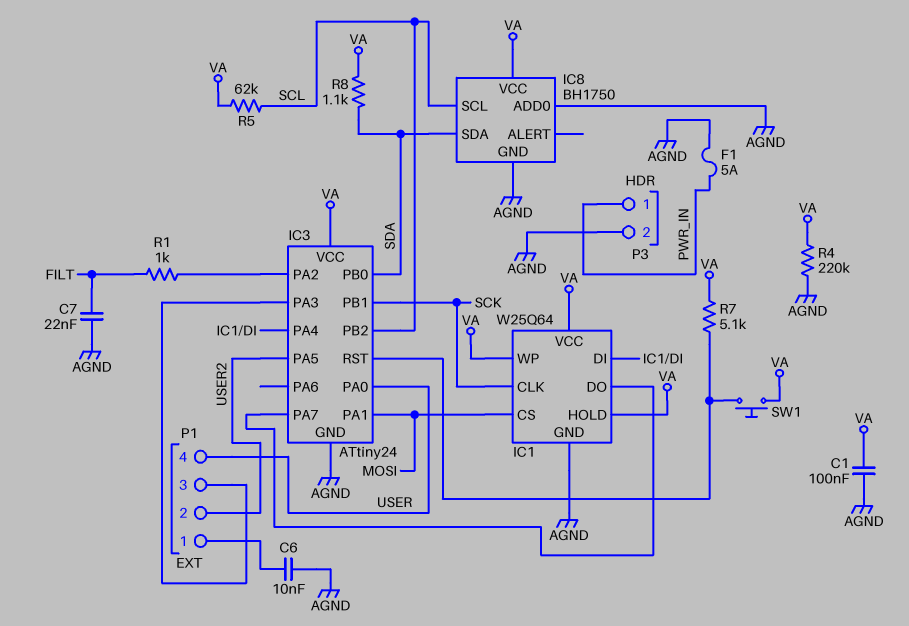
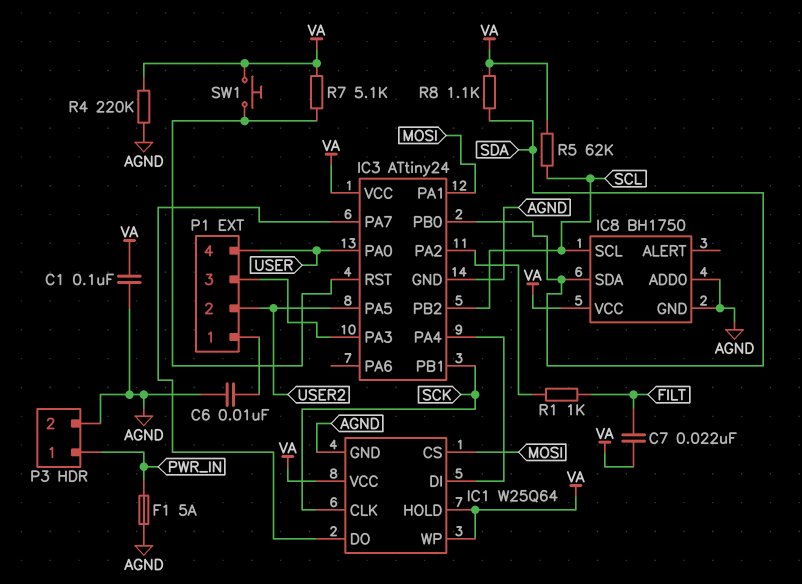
C7: 22nF (AGND, FILT) -> 22nF (FILT, VA)

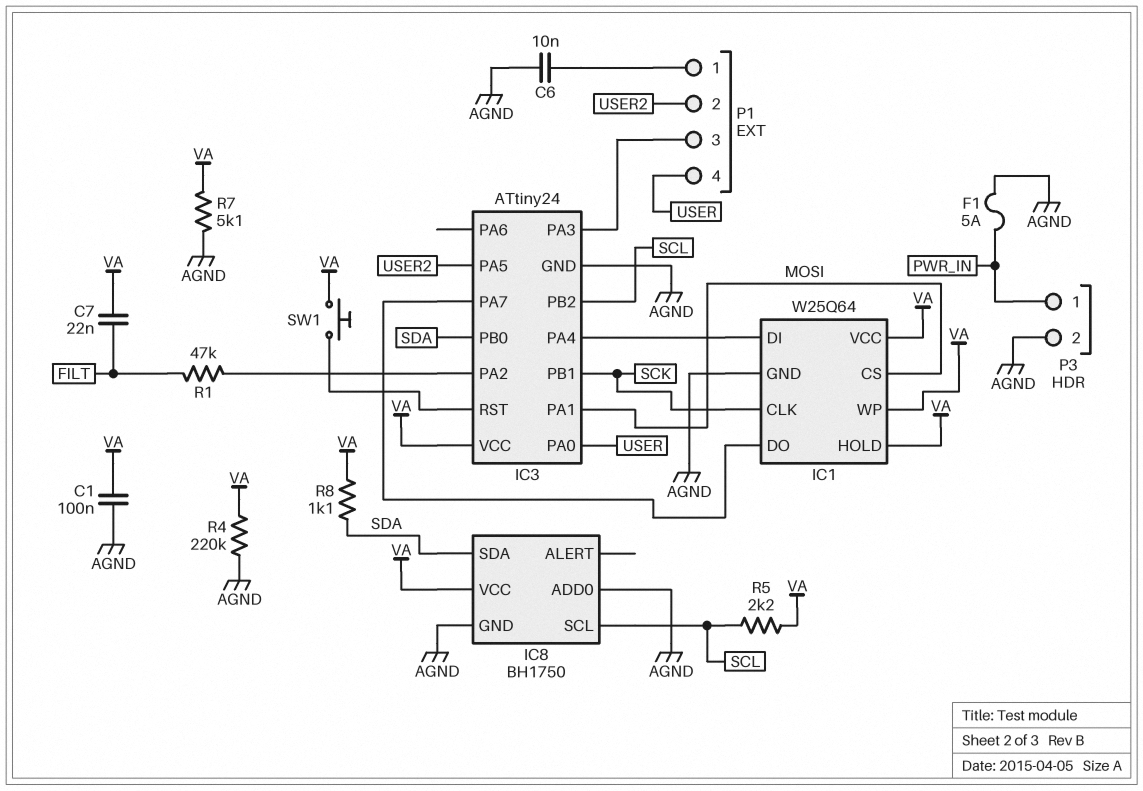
R1: 1k (FILT, IC3/PA2) -> 47k (FILT, IC3/PA2)
R5: 62k (SCL, VA) -> 2.2k (SCL, VA)
R7: 5.1k (IC3/RST, VA) -> 5.1k (AGND, VA)

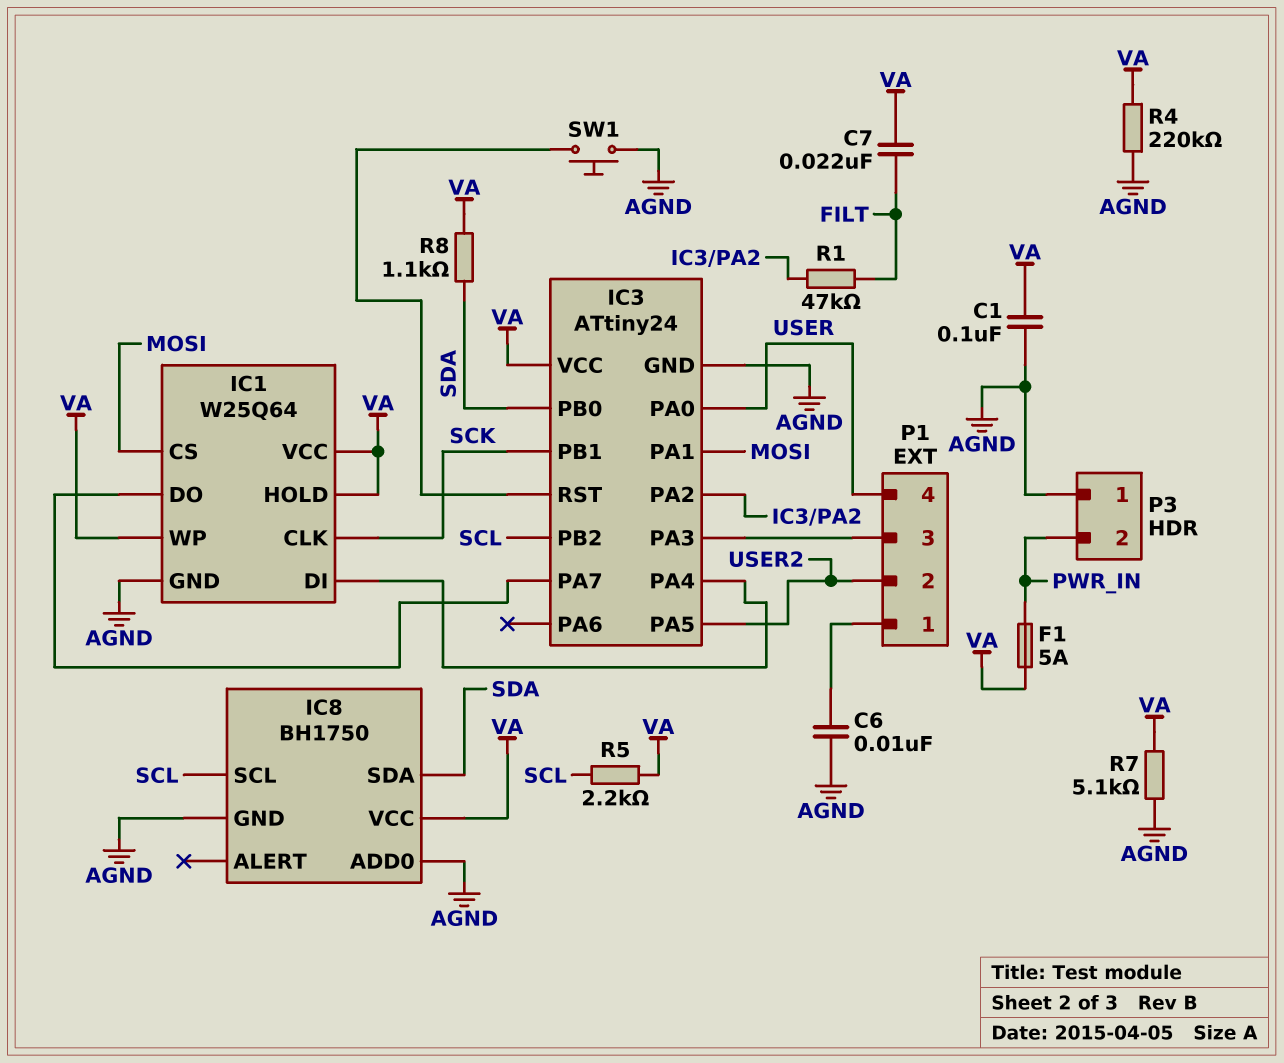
F1: 5A (AGND, PWR_IN) -> 5A (PWR_IN, VA)
P3 pin 1: PWR_IN -> AGND
P3 pin 2: AGND -> PWR_IN
SW1: button (IC3/RST, VA) -> button (AGND, IC3/RST)

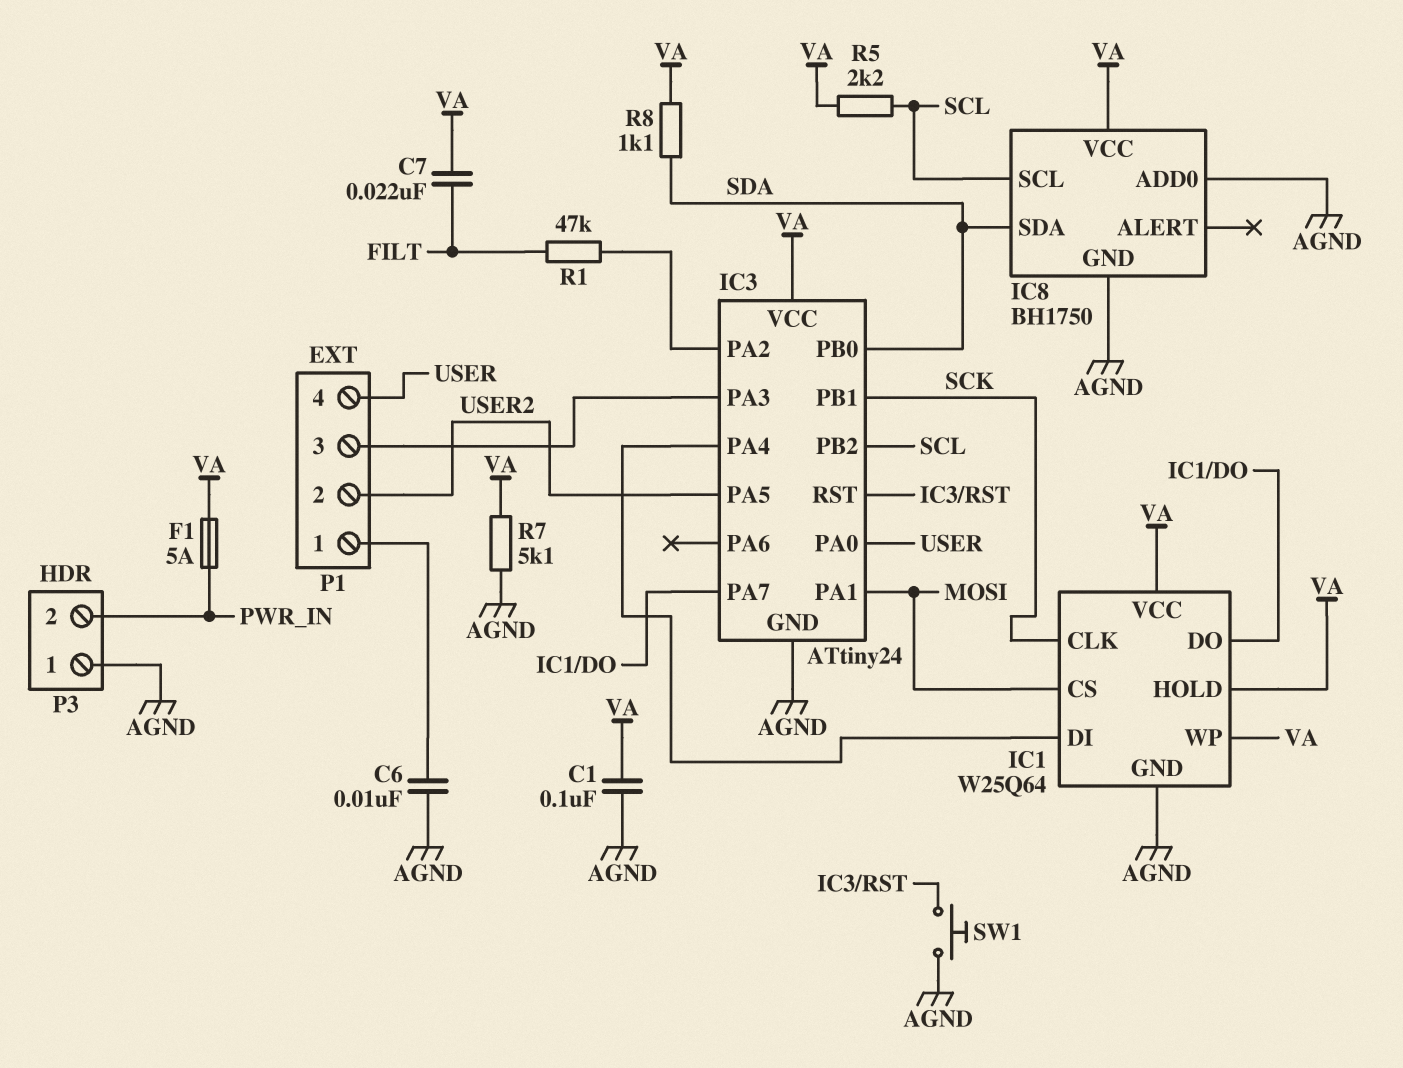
R4: 220k (AGND, VA) -> none

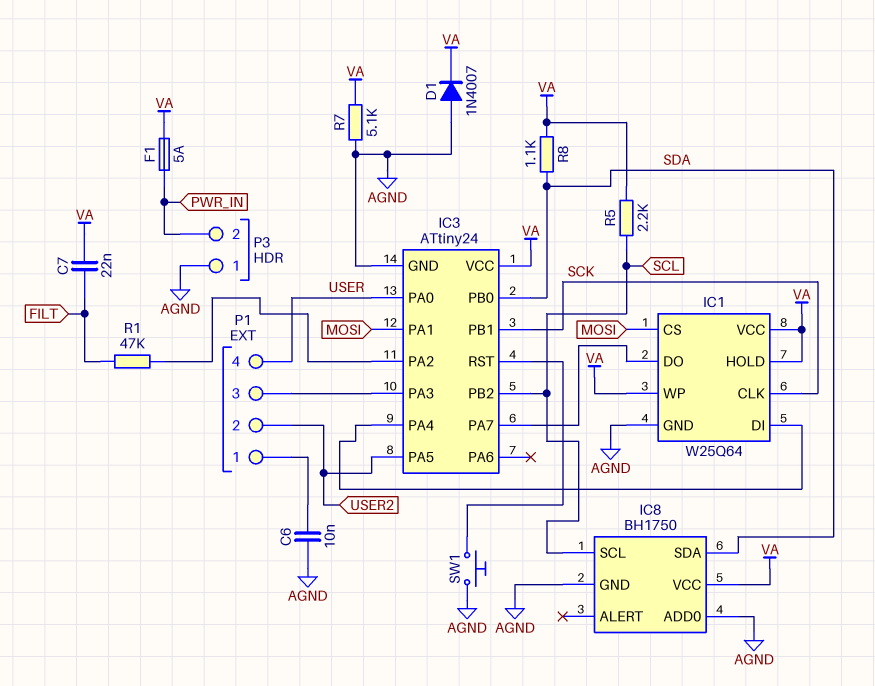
C1: 100nF (AGND, VA) -> none
D1: none -> diode 1N4007 (A AGND, K VA)

